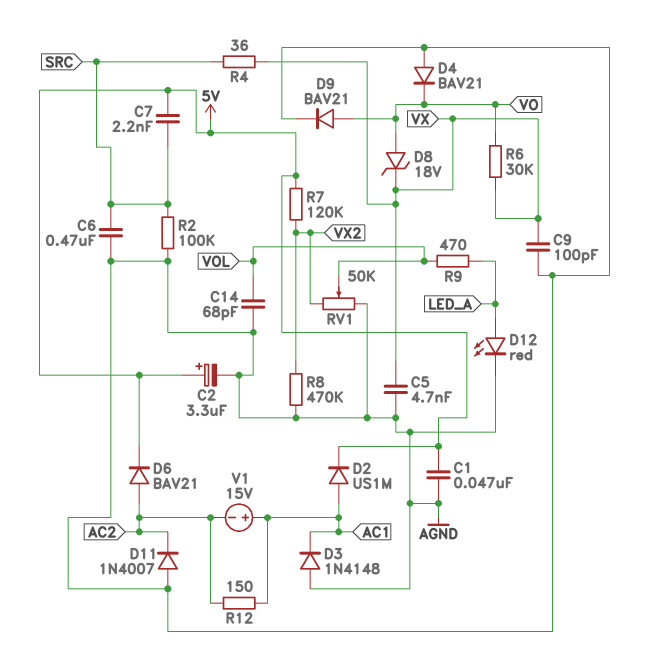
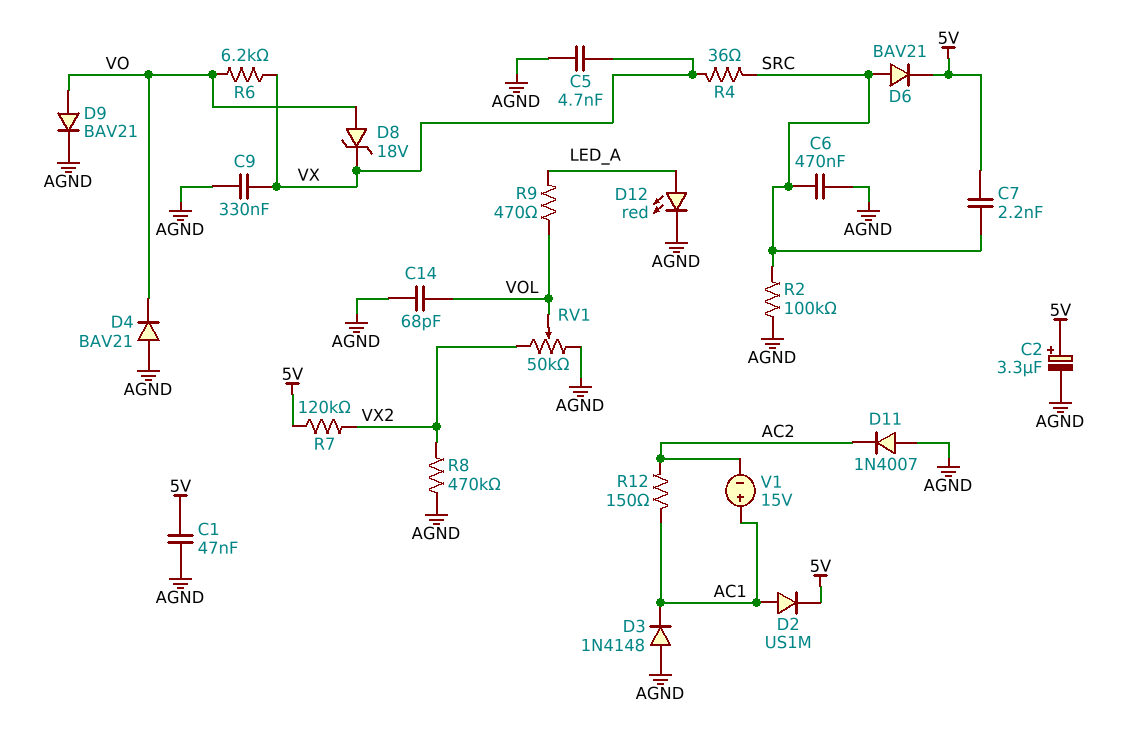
C9: 100pF (AGND, VX) -> 330nF (AGND, VX)
D6: diode BAV21 (A AC2, K 5V) -> diode BAV21 (A SRC, K 5V)
R6: 30k (VO, VX) -> 6.2k (VO, VX)

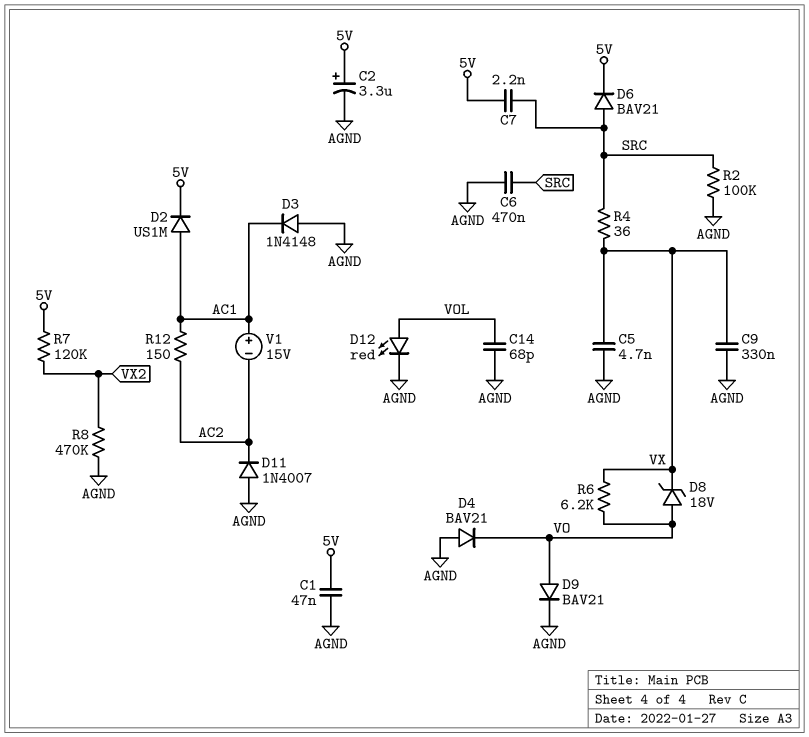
D12: LED red (A LED_A, K AGND) -> LED red (A VOL, K AGND)
R9: 470 (LED_A, VOL) -> none
RV1: 50k (AGND, VX2, wiper VOL) -> none

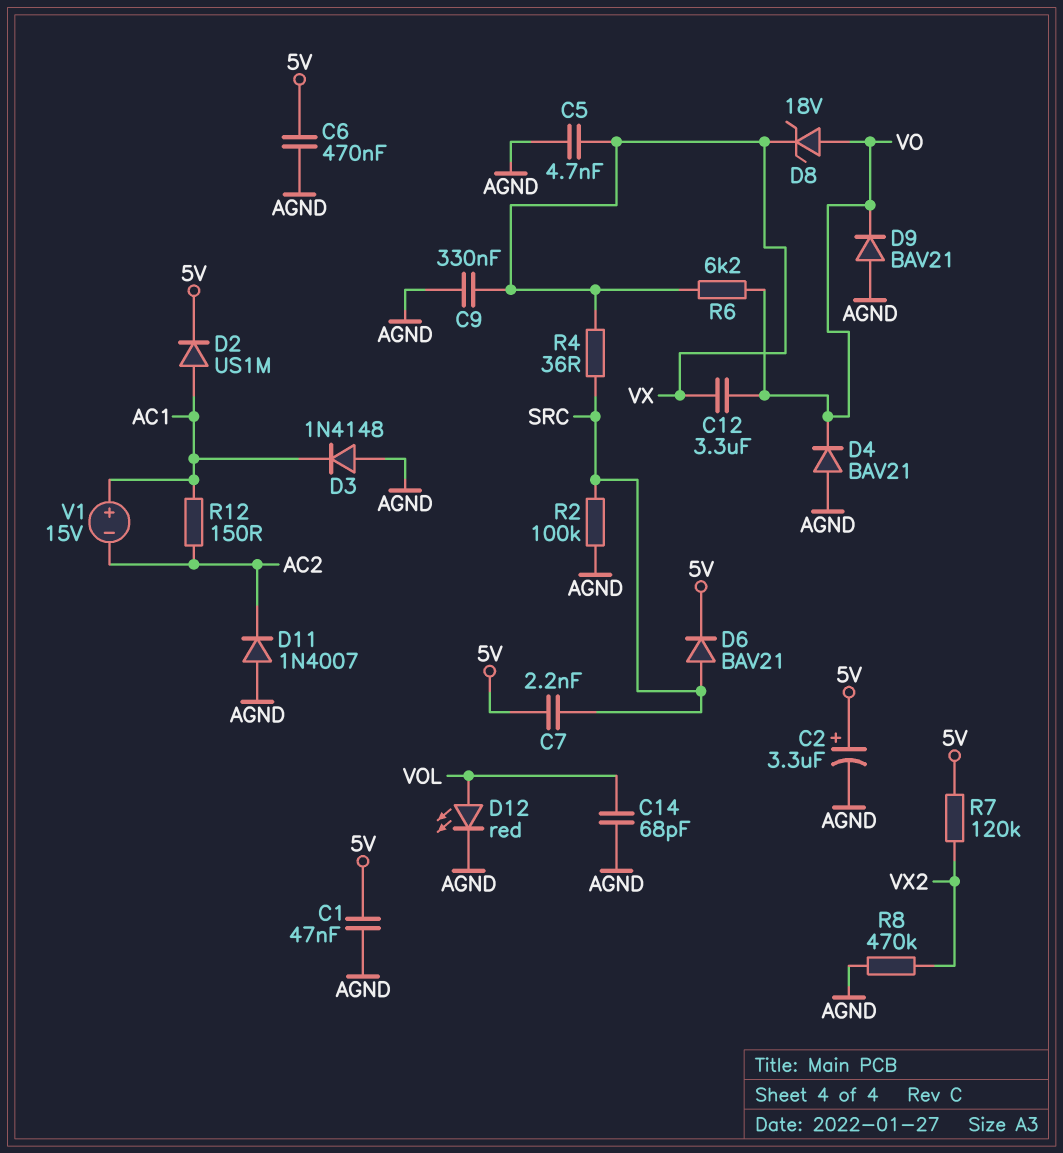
C6: 470nF (AGND, SRC) -> 470nF (5V, AGND)
C12: none -> 3.3uF (VO, VX)
D9: diode BAV21 (A VO, K AGND) -> diode BAV21 (A AGND, K VO)

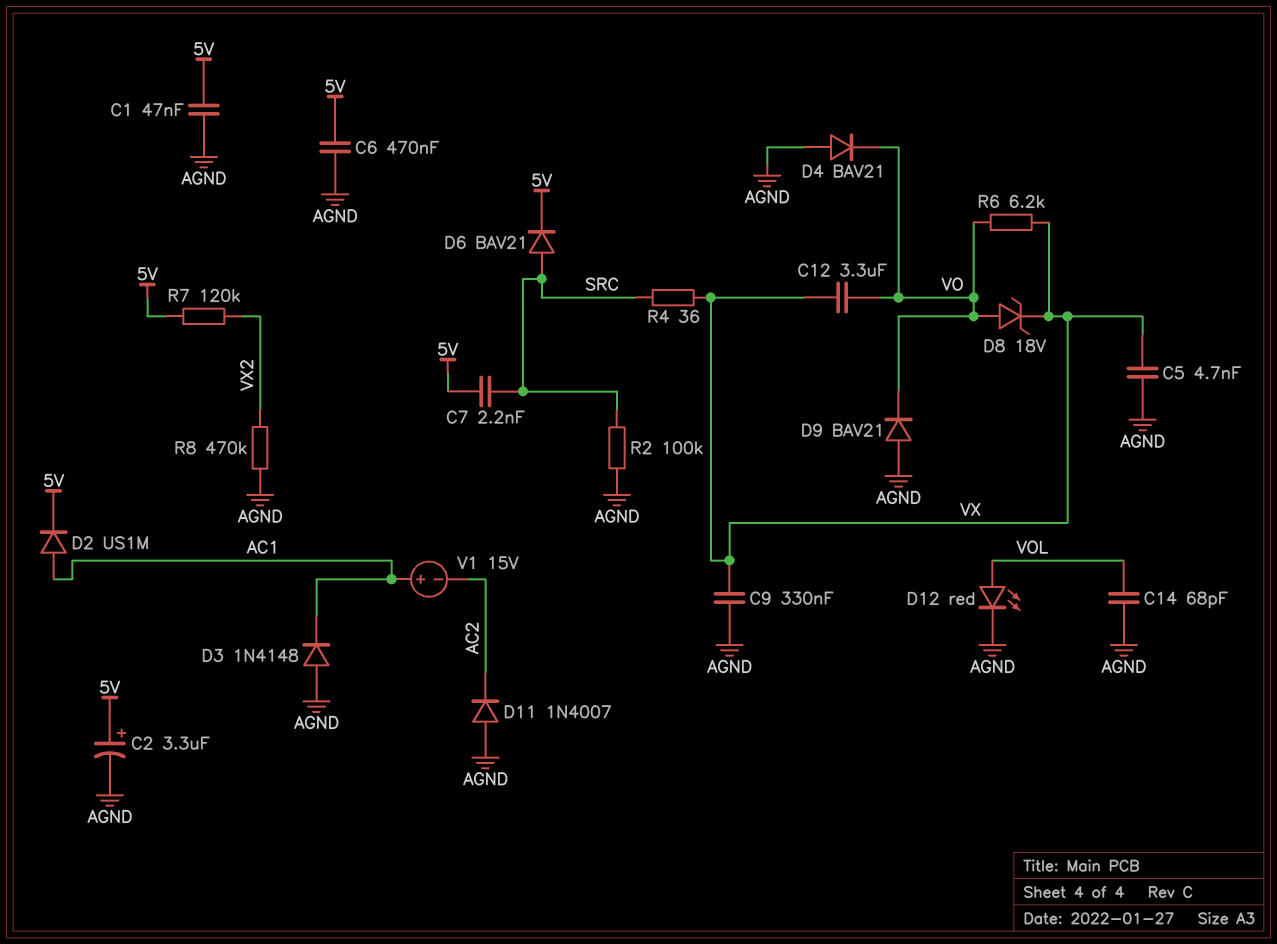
R12: 150 (AC1, AC2) -> none

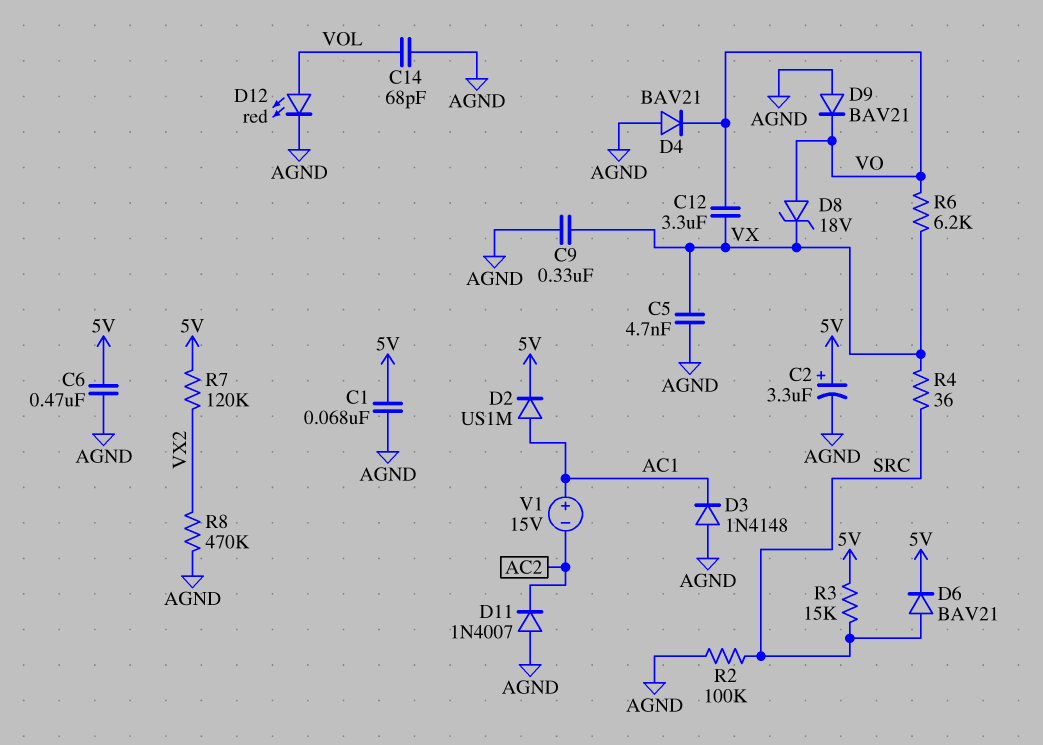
C1: 47nF (5V, AGND) -> 68nF (5V, AGND)
C7: 2.2nF (5V, SRC) -> none
R3: none -> 15k (5V, SRC)

